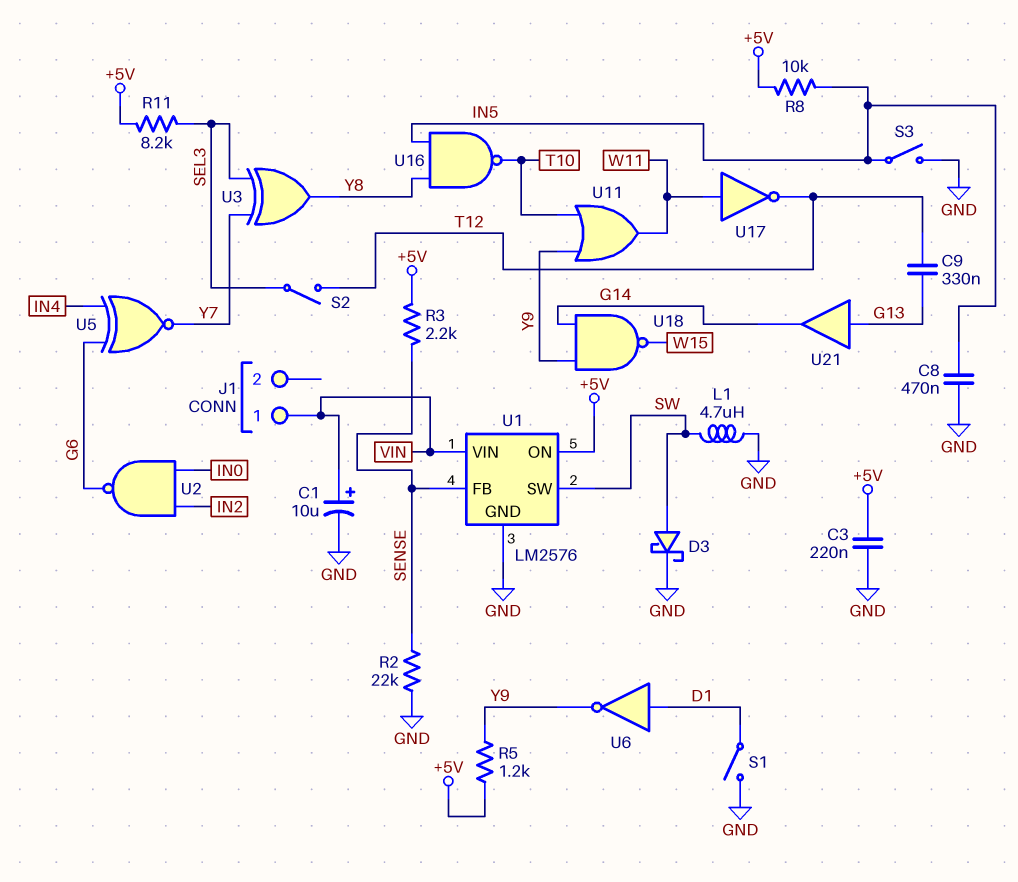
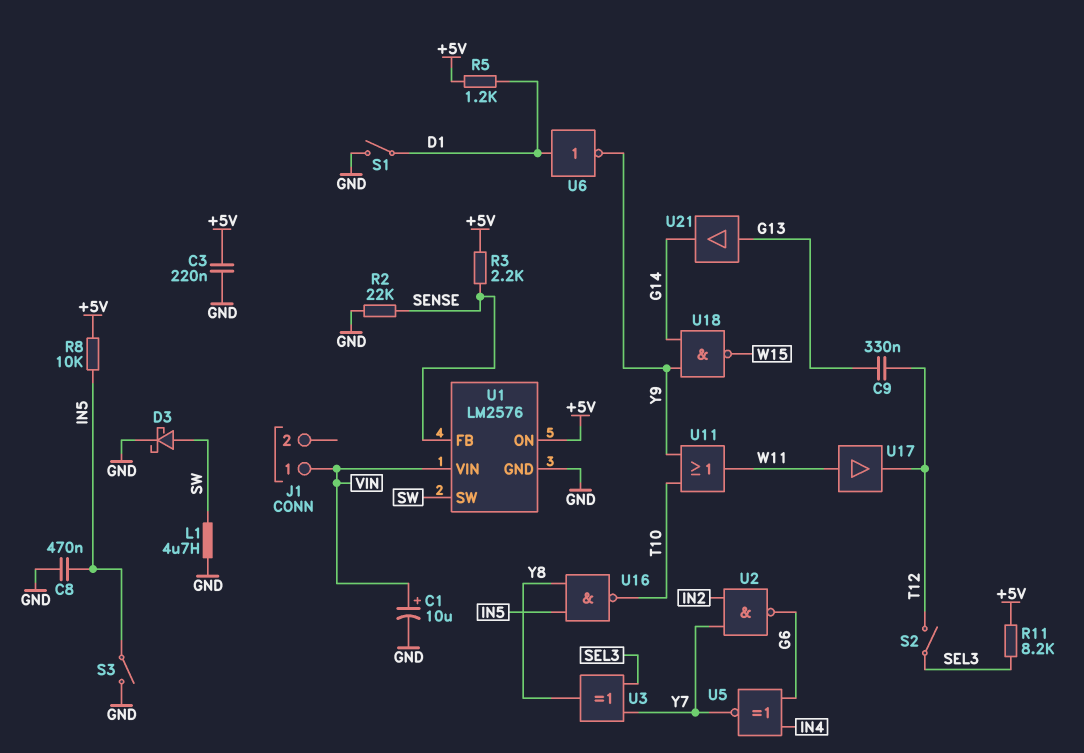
R5: 1.2k (+5V, Y9) -> 1.2k (+5V, D1)
U2: NAND (in IN0, in IN2, out G6) -> NAND (in IN2, in Y7, out G6)
U17: NOT (in W11, out T12) -> buffer (in W11, out T12)

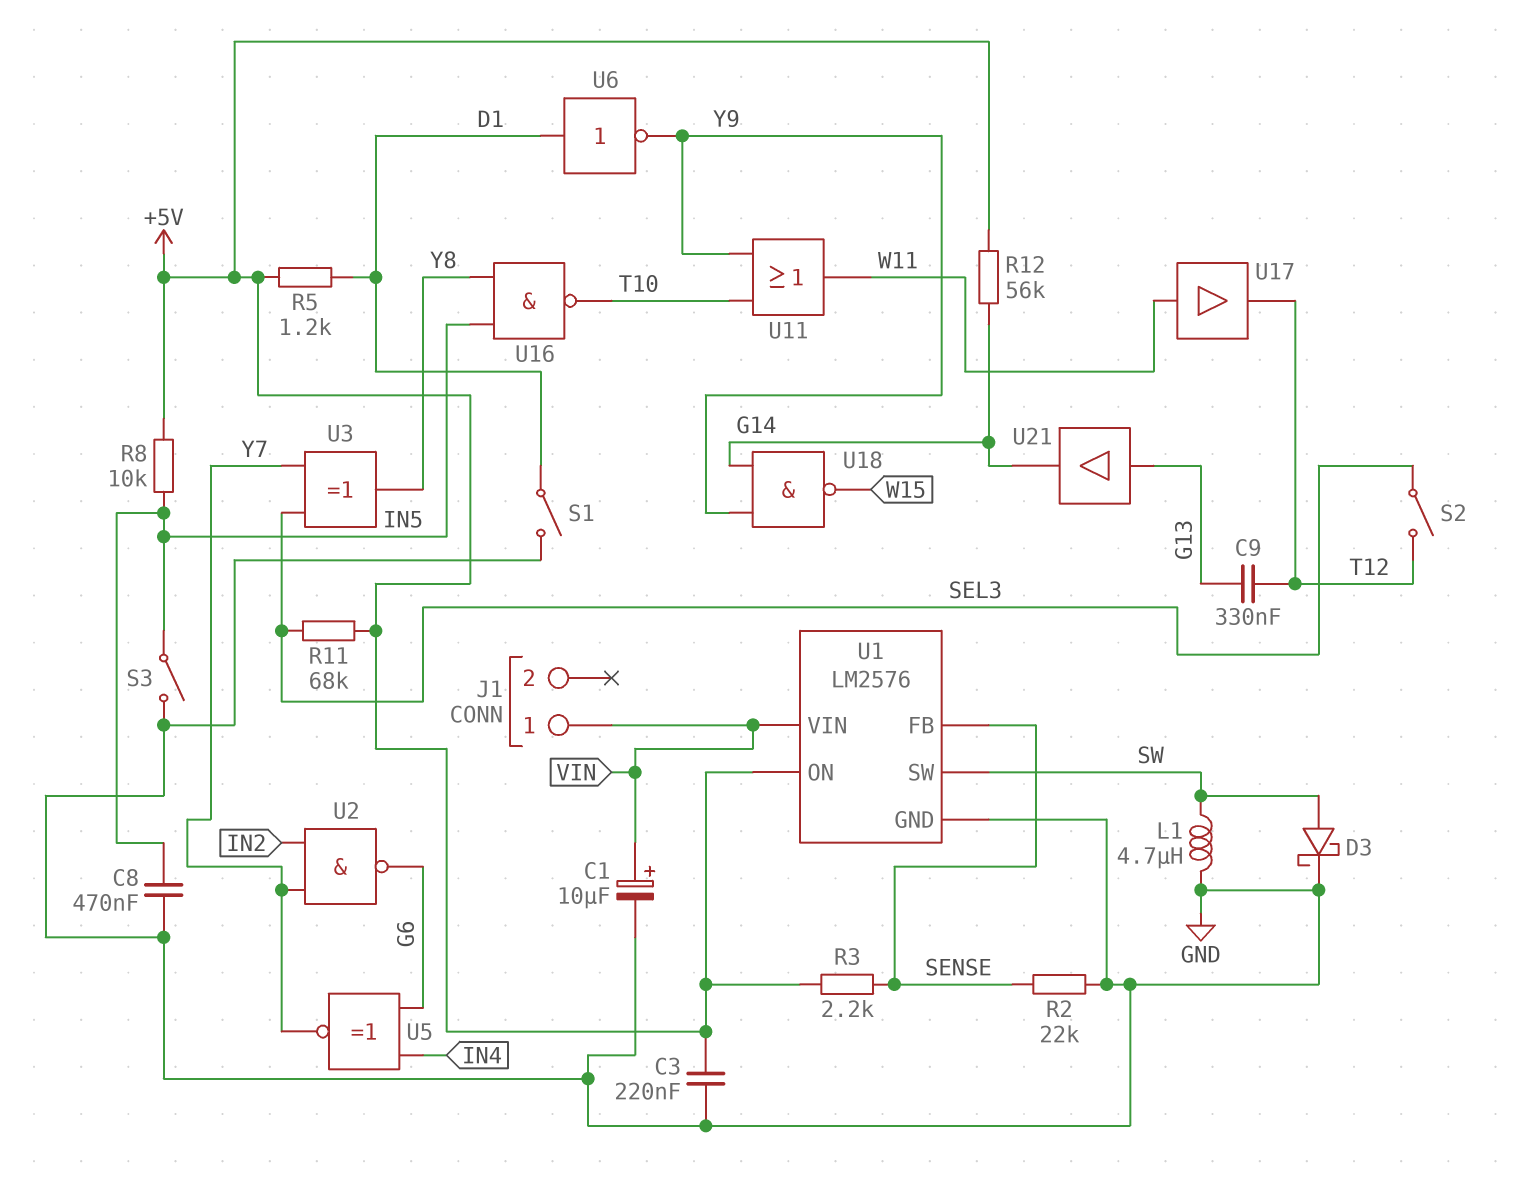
R11: 8.2k (+5V, SEL3) -> 68k (+5V, SEL3)
R12: none -> 56k (+5V, G14)

